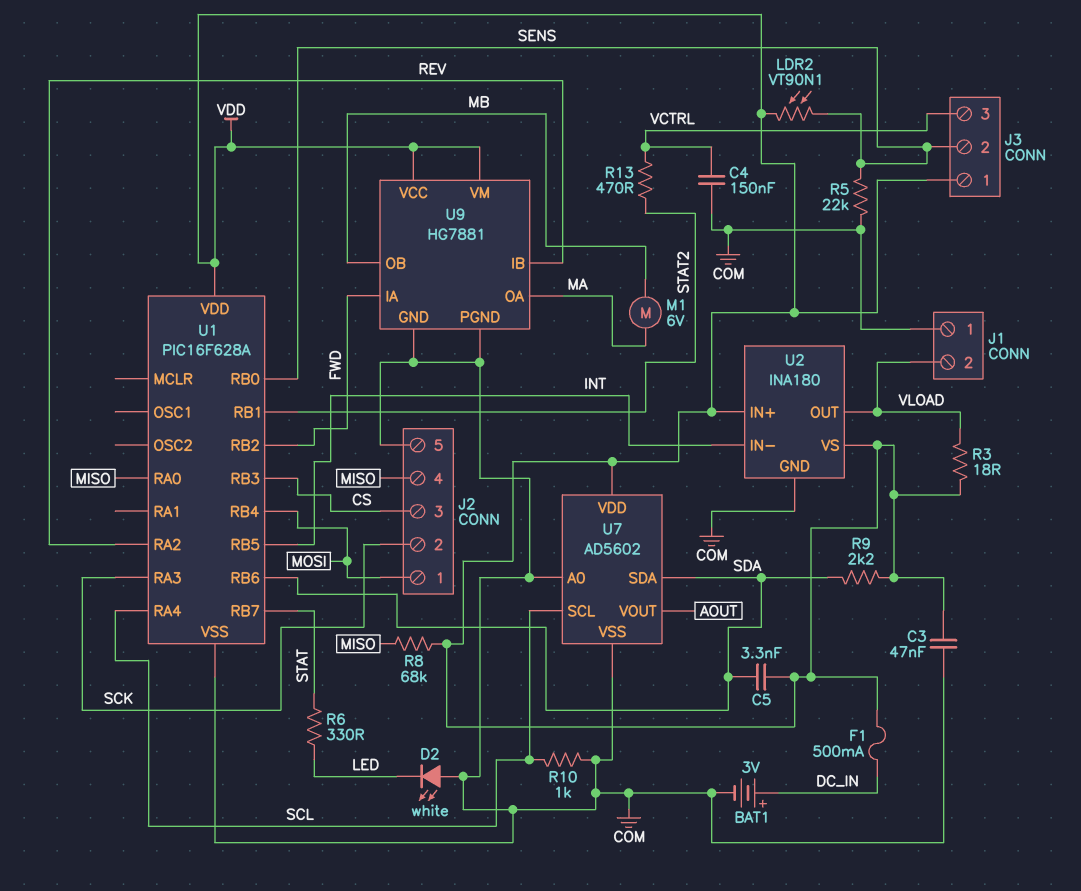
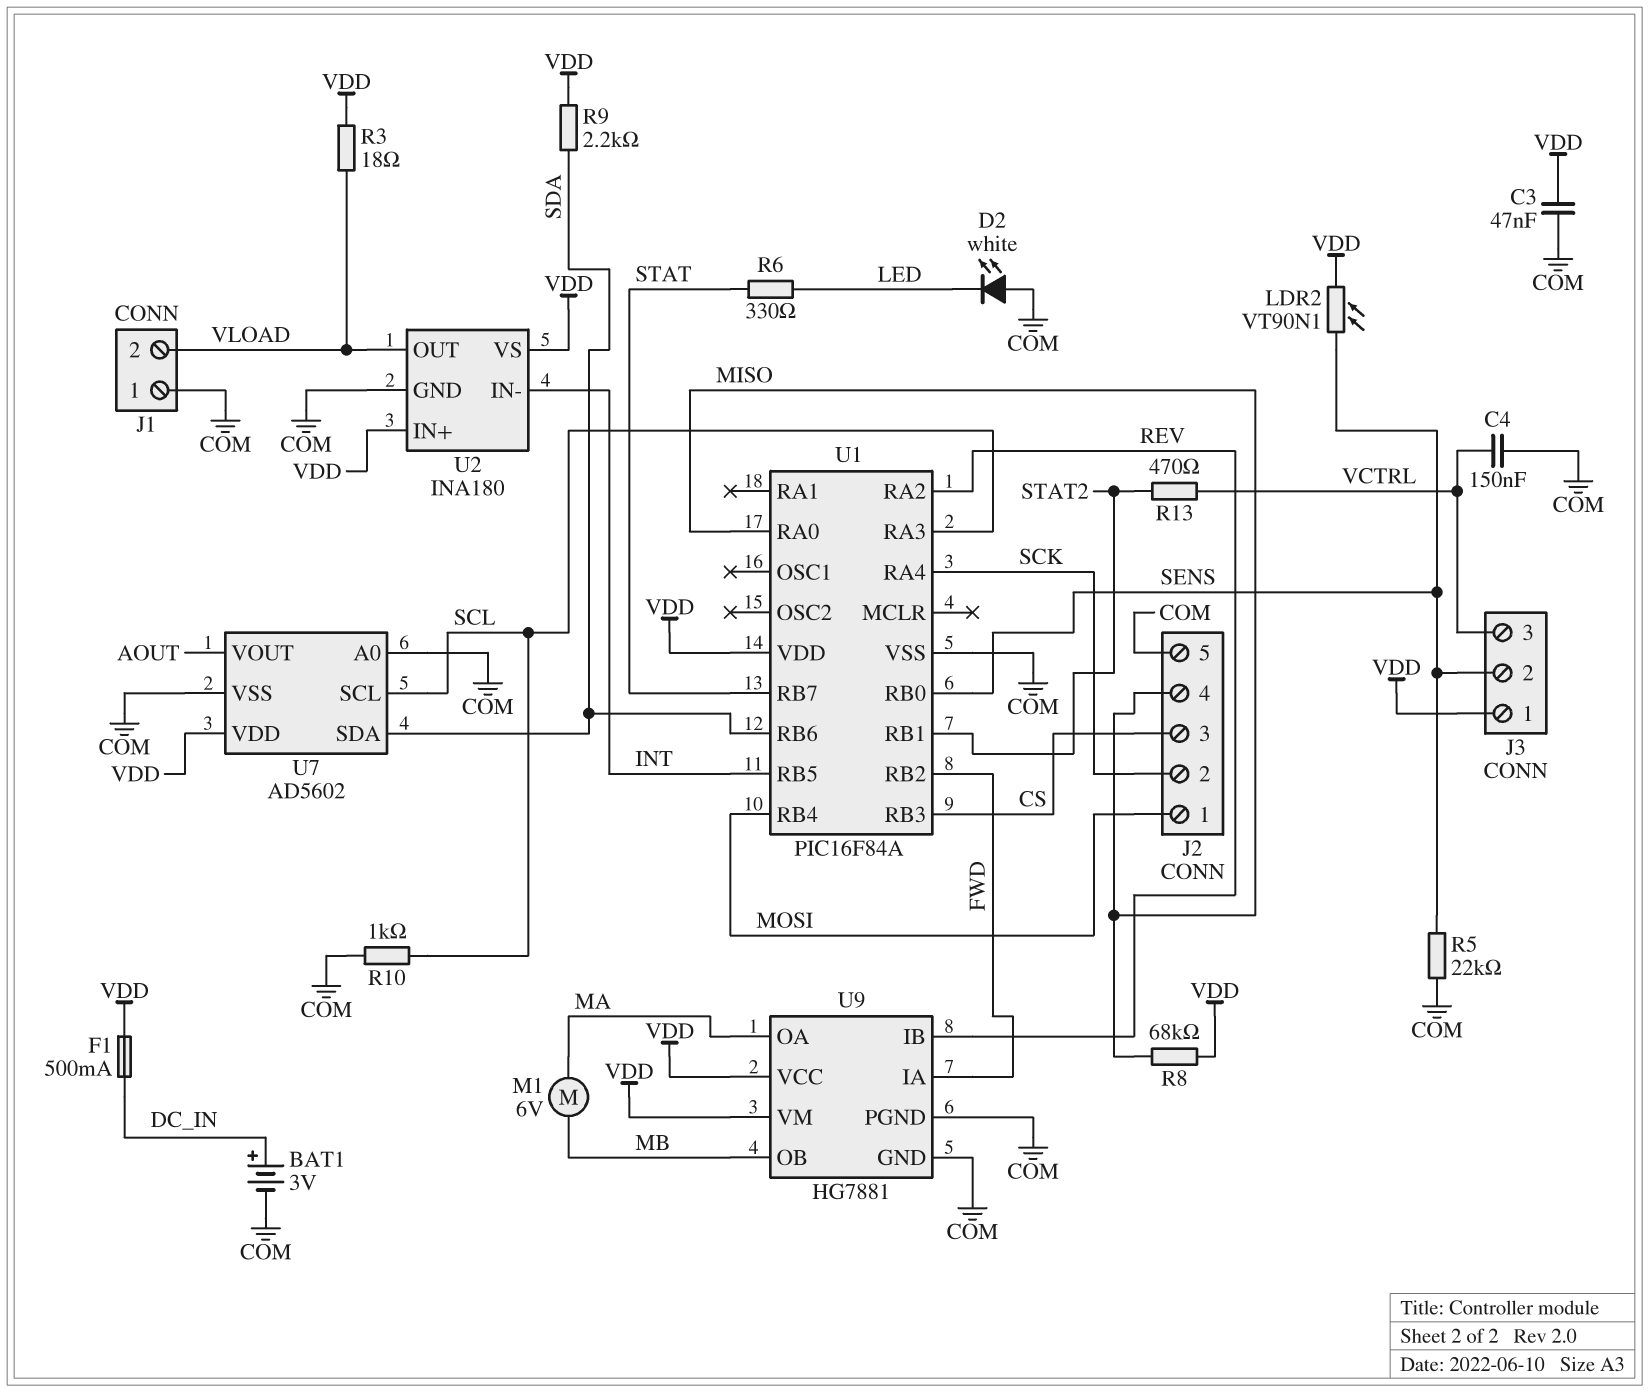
C5: 3.3nF (SDA, VDD) -> none
U1: PIC16F628A -> PIC16F84A
U1 pin RA3: SCK -> SCL
U1 pin RA4: SCL -> SCK

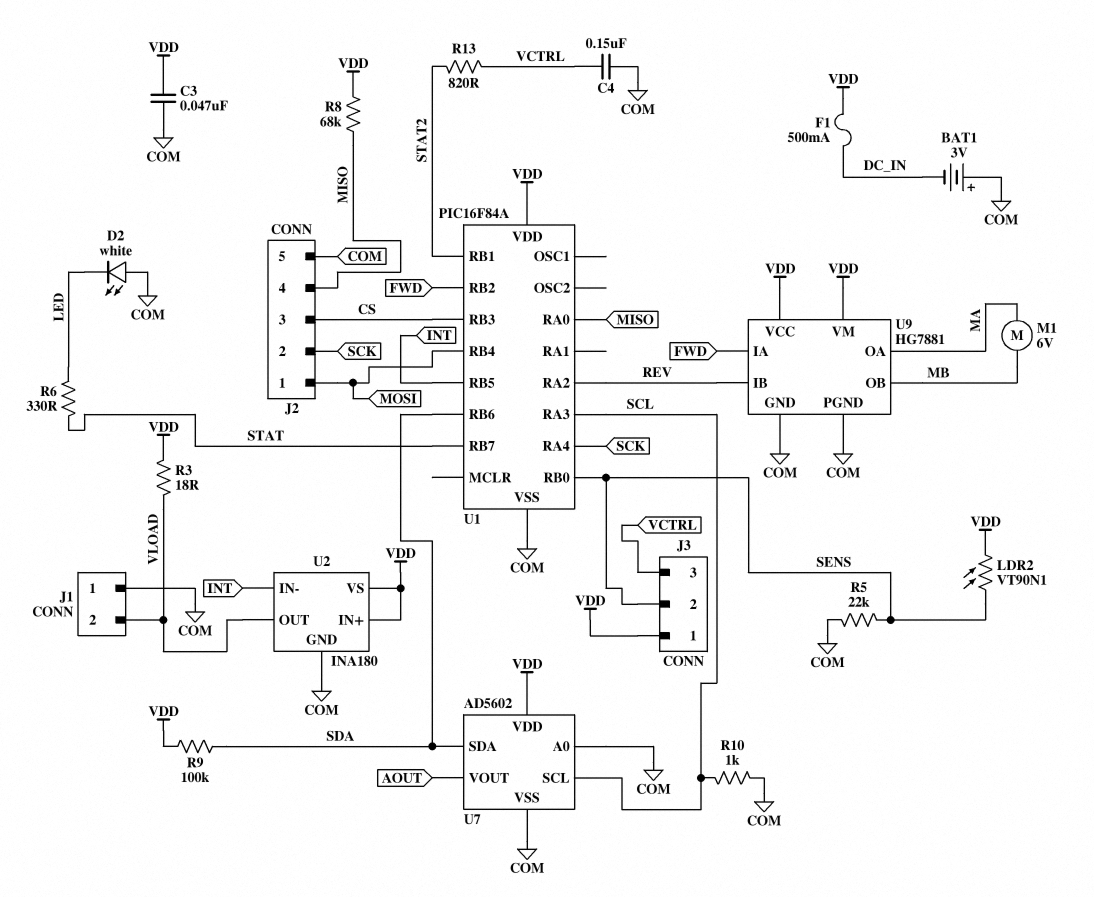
BAT1: 3V (plus DC_IN, minus COM) -> 3V (plus COM, minus DC_IN)
R9: 2.2k (SDA, VDD) -> 100k (SDA, VDD)
R13: 470 (STAT2, VCTRL) -> 820 (STAT2, VCTRL)

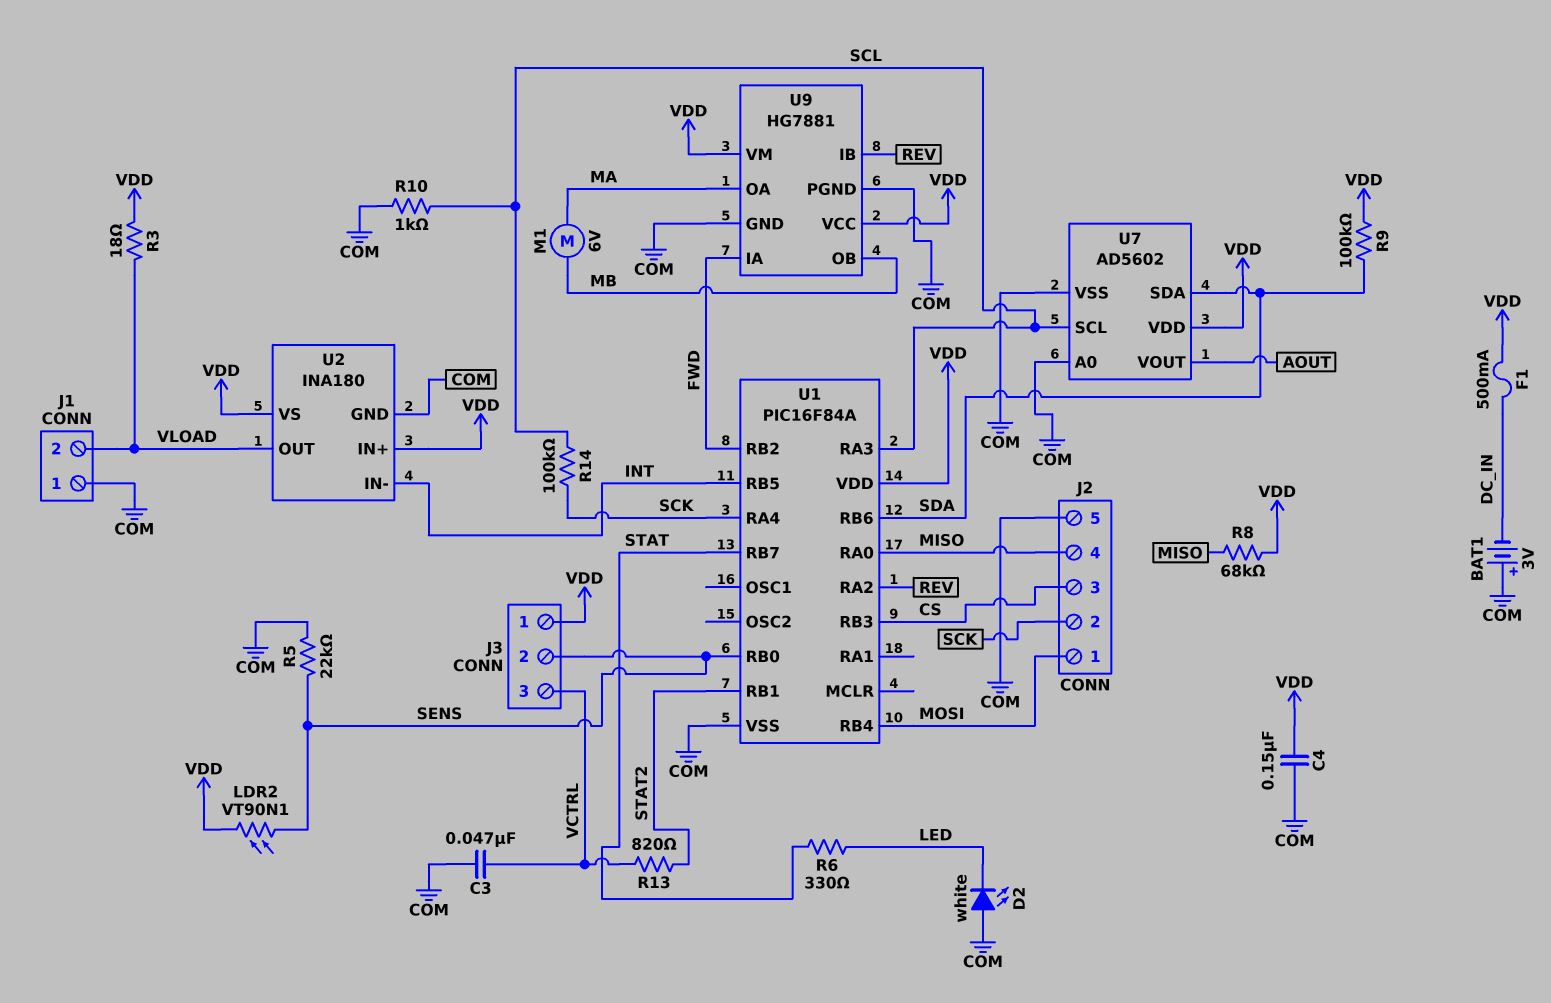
C3: 47nF (COM, VDD) -> 47nF (COM, VCTRL)
C4: 150nF (COM, VCTRL) -> 150nF (COM, VDD)
R14: none -> 100k (SCK, SCL)

